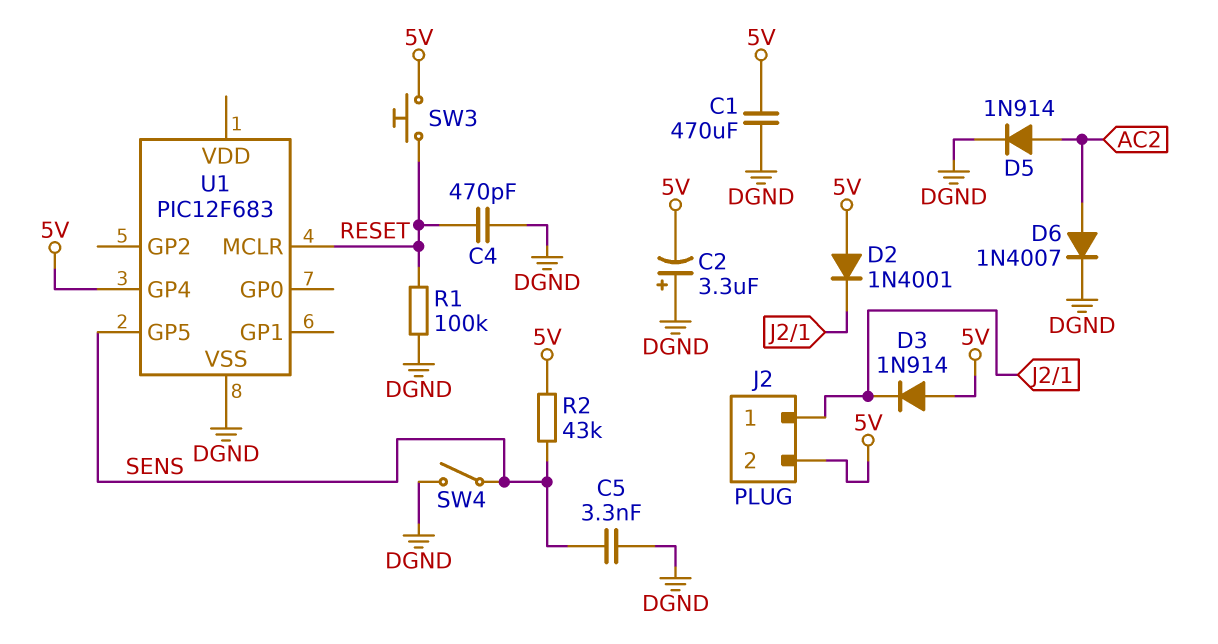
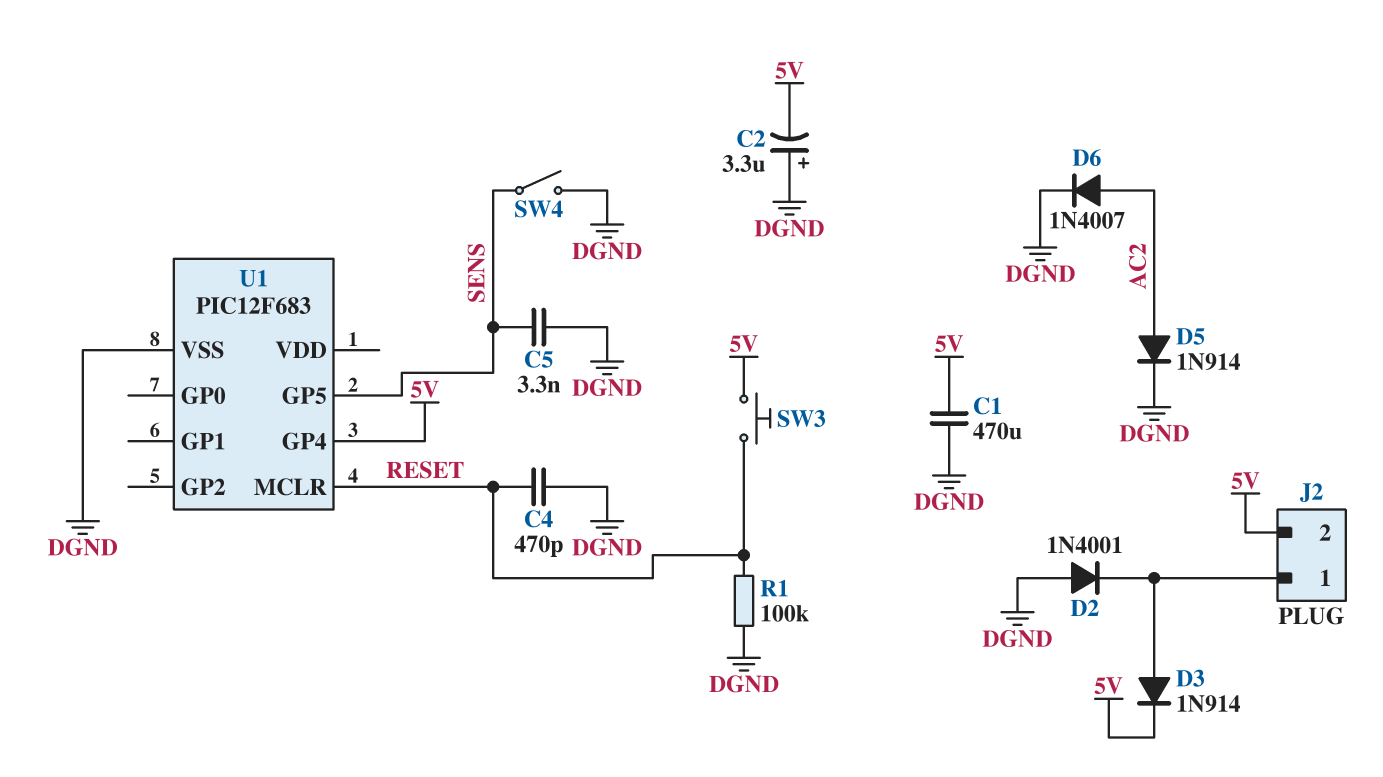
D2: diode 1N4001 (A 5V, K J2/1) -> diode 1N4001 (A DGND, K J2/1)
D3: diode 1N914 (A 5V, K J2/1) -> diode 1N914 (A J2/1, K 5V)
R2: 43k (5V, SENS) -> none

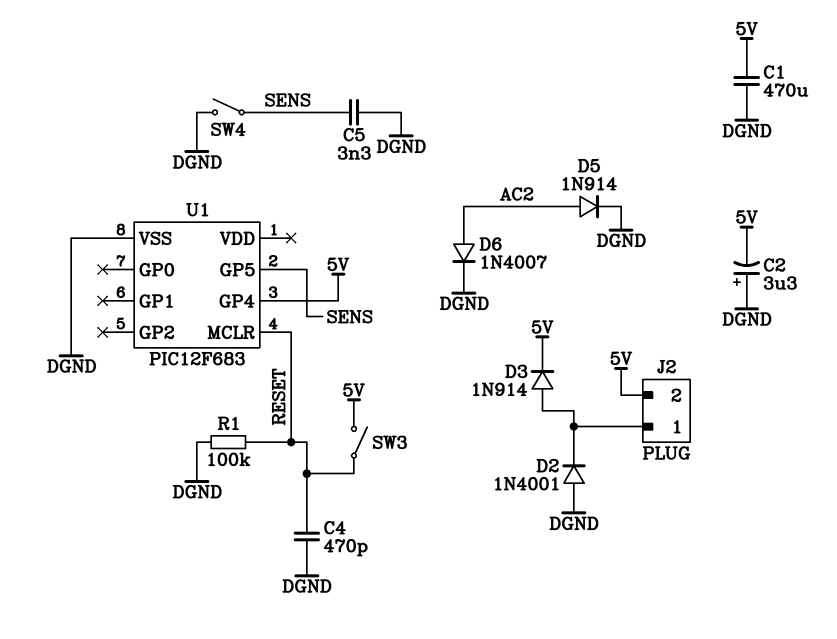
SW3: button (5V, RESET) -> switch (5V, RESET)

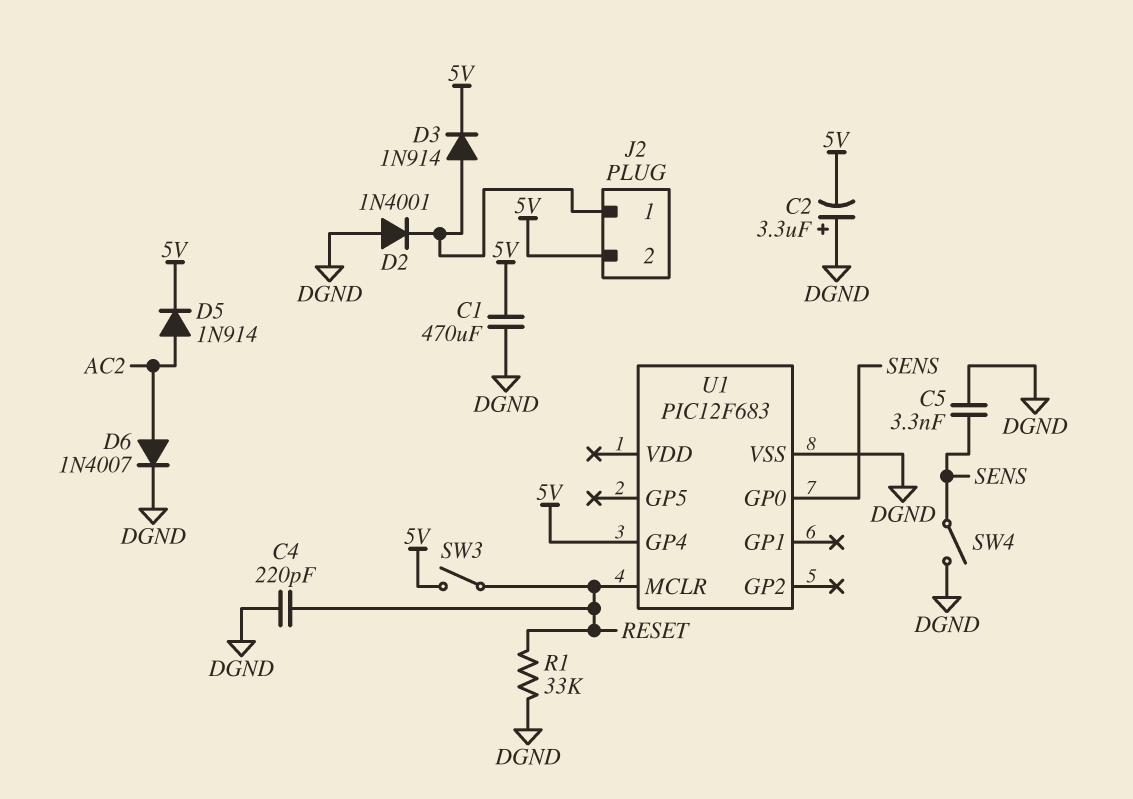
C4: 470pF (DGND, RESET) -> 220pF (DGND, RESET)
D5: diode 1N914 (A AC2, K DGND) -> diode 1N914 (A AC2, K 5V)
R1: 100k (DGND, RESET) -> 33k (DGND, RESET)
U1 pin GP0: none -> SENS
U1 pin GP5: SENS -> none

